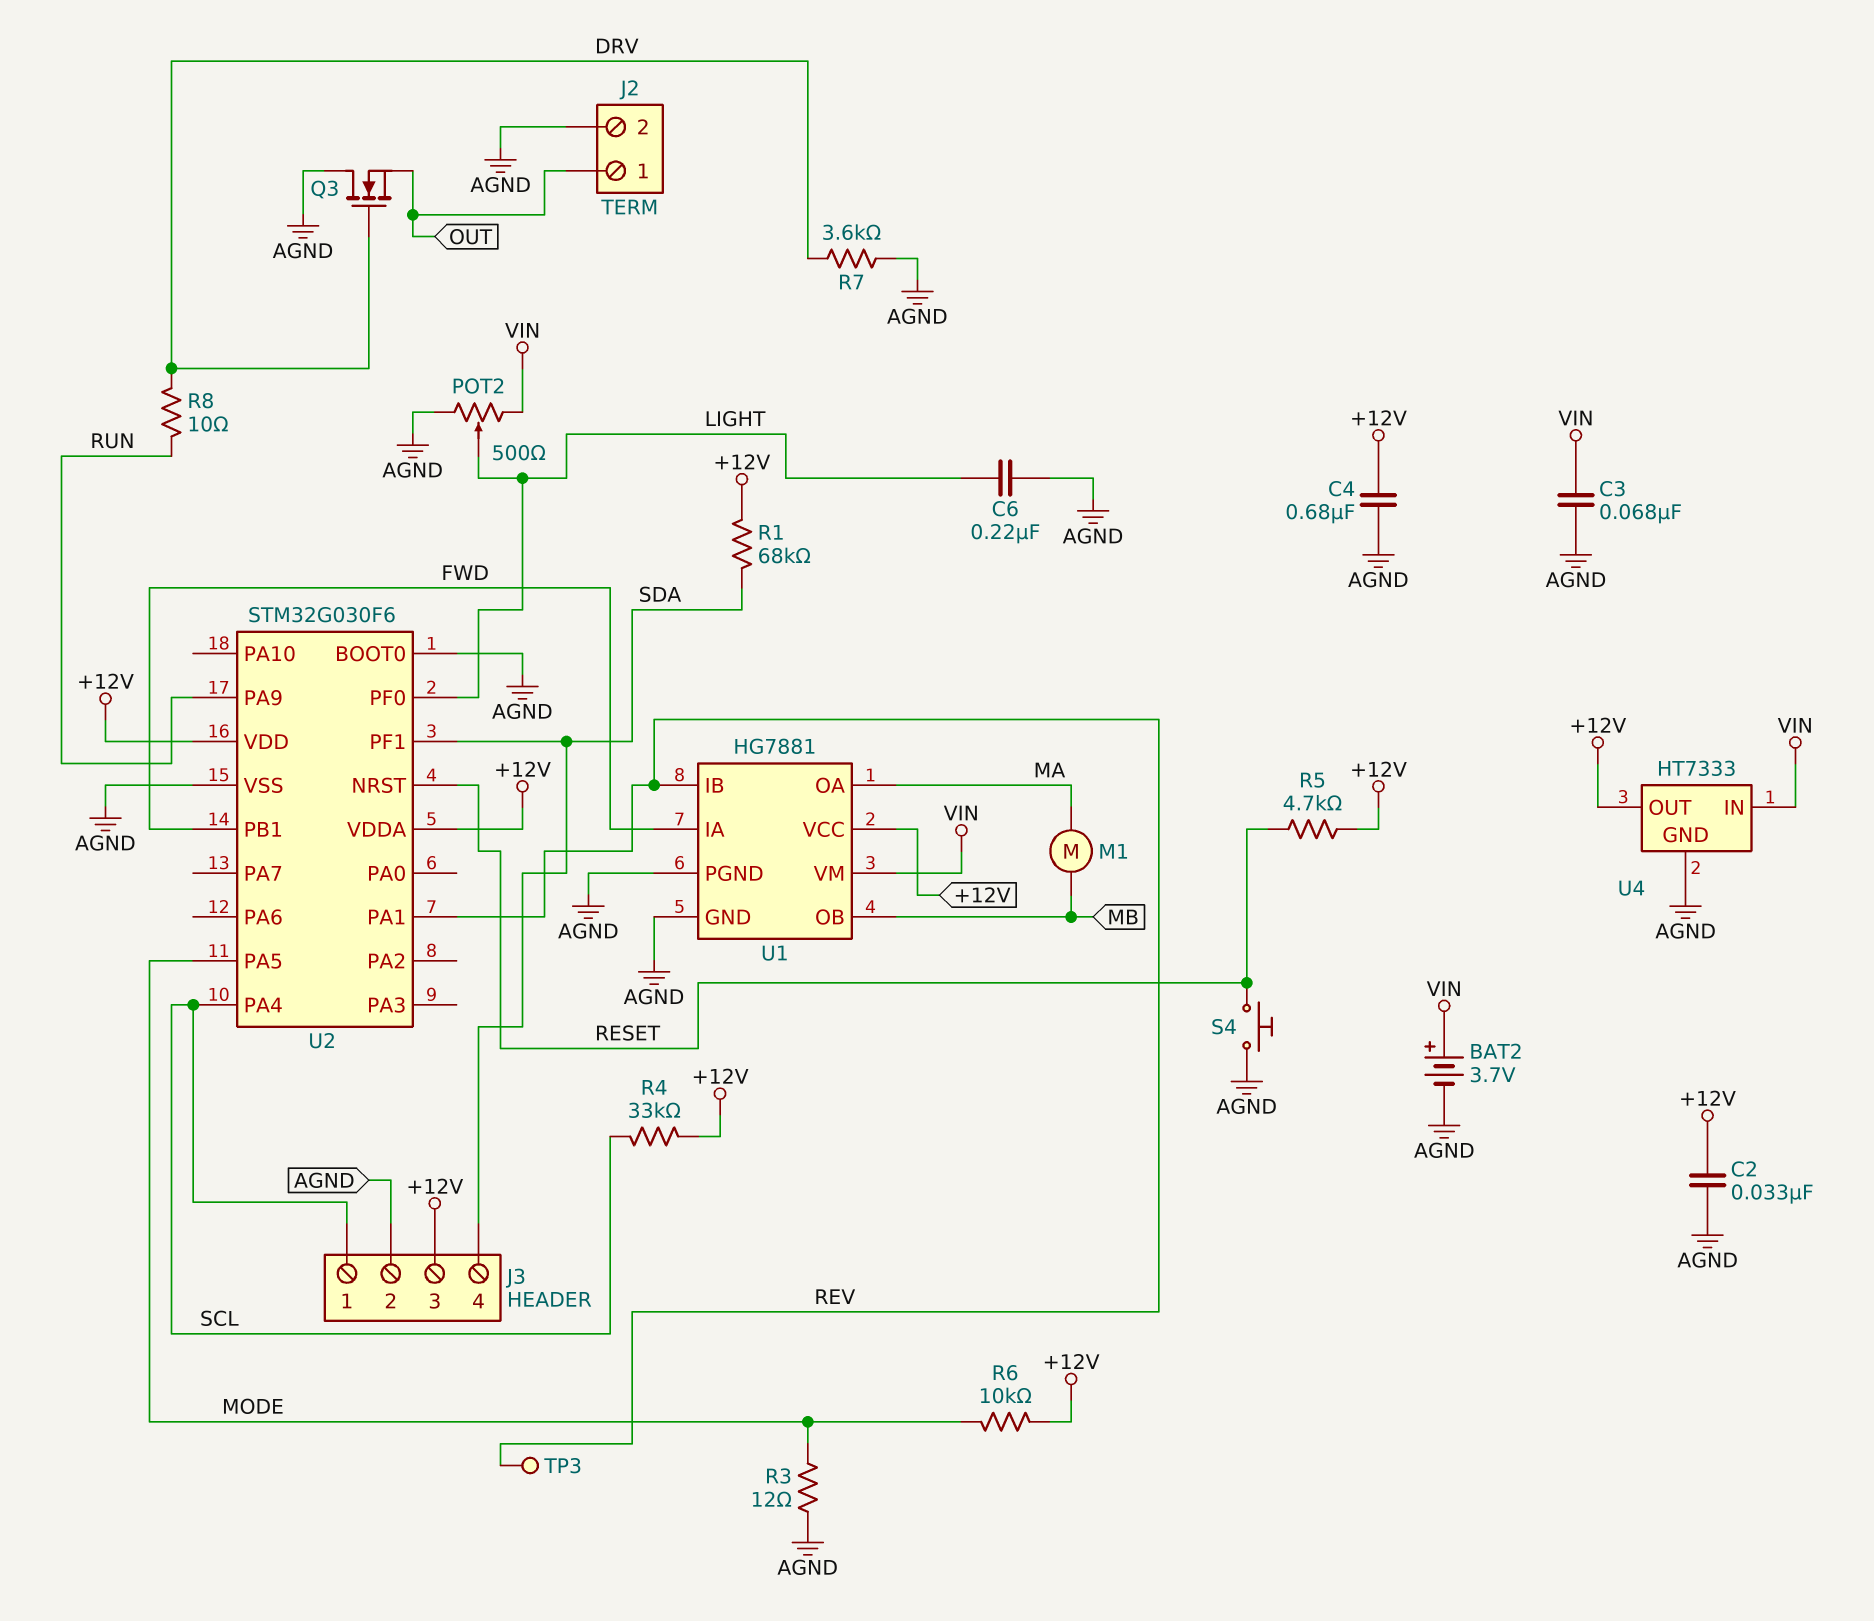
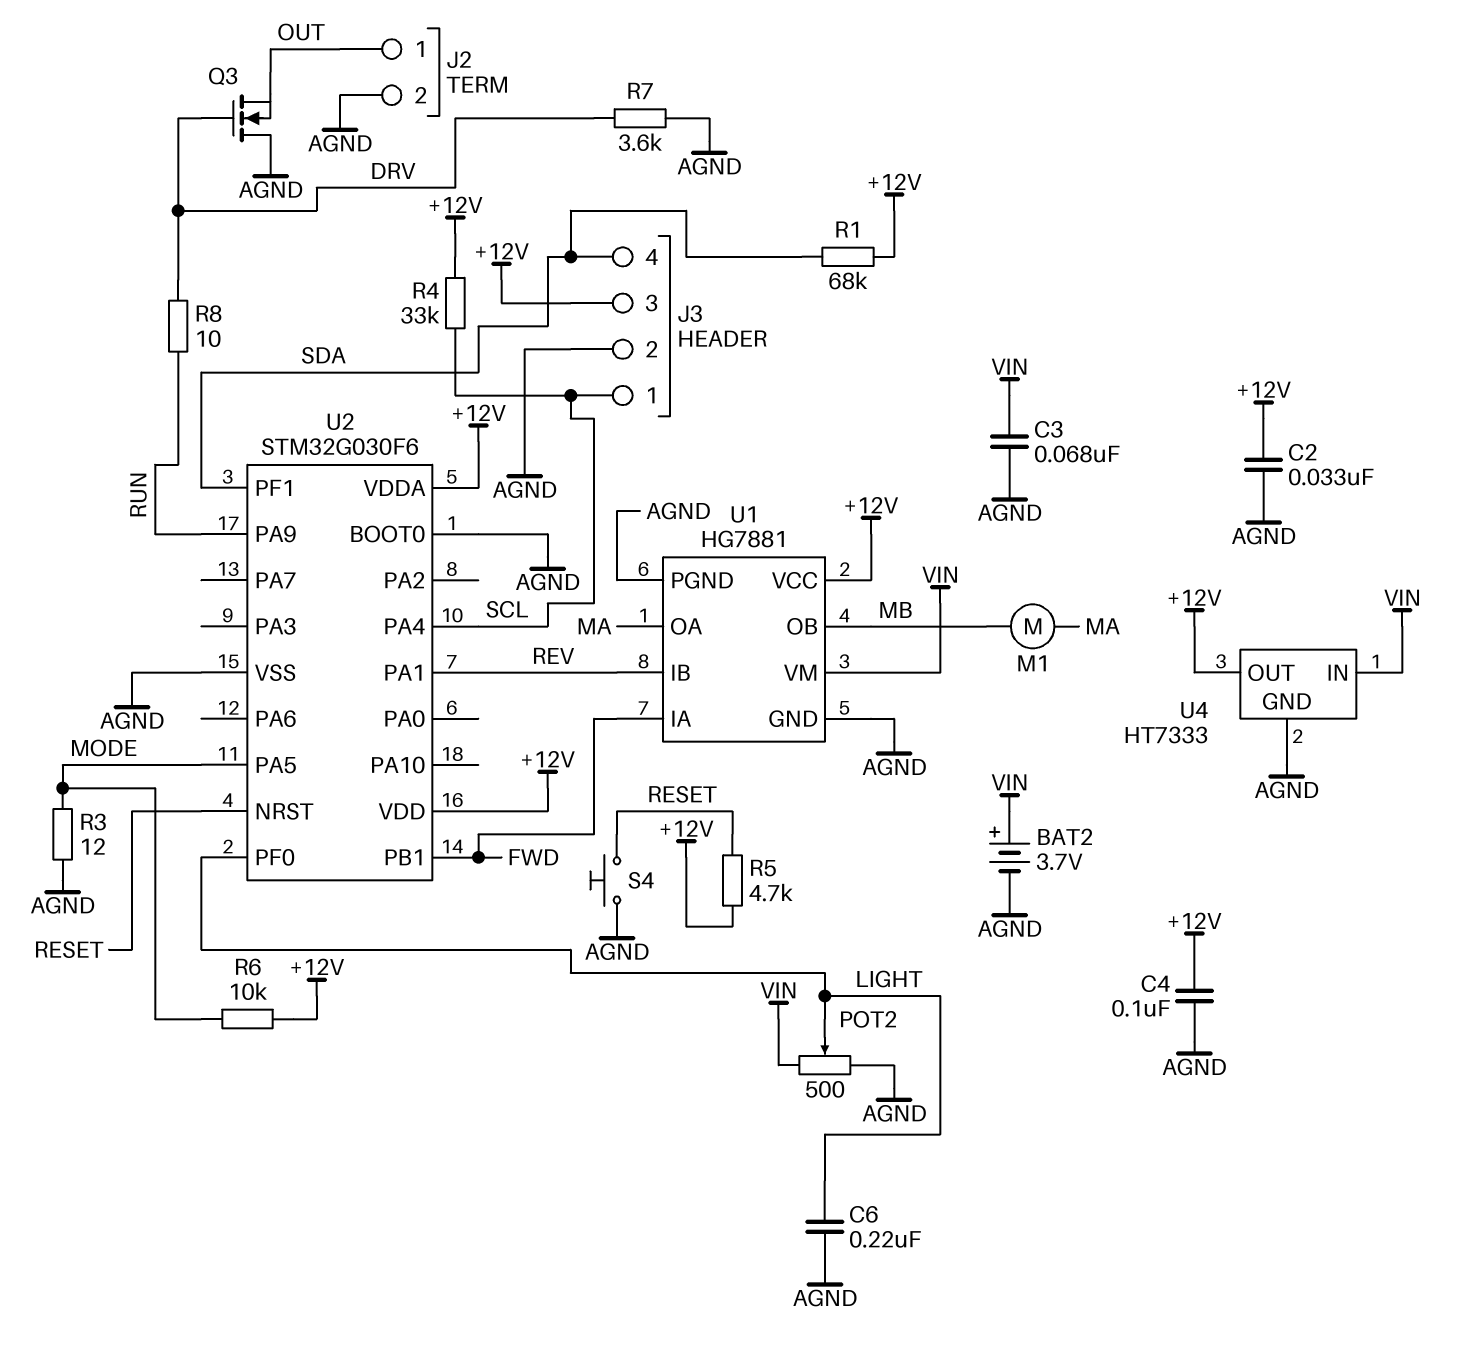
C4: 680nF (+12V, AGND) -> 100nF (+12V, AGND)
TP3: test point (REV) -> none

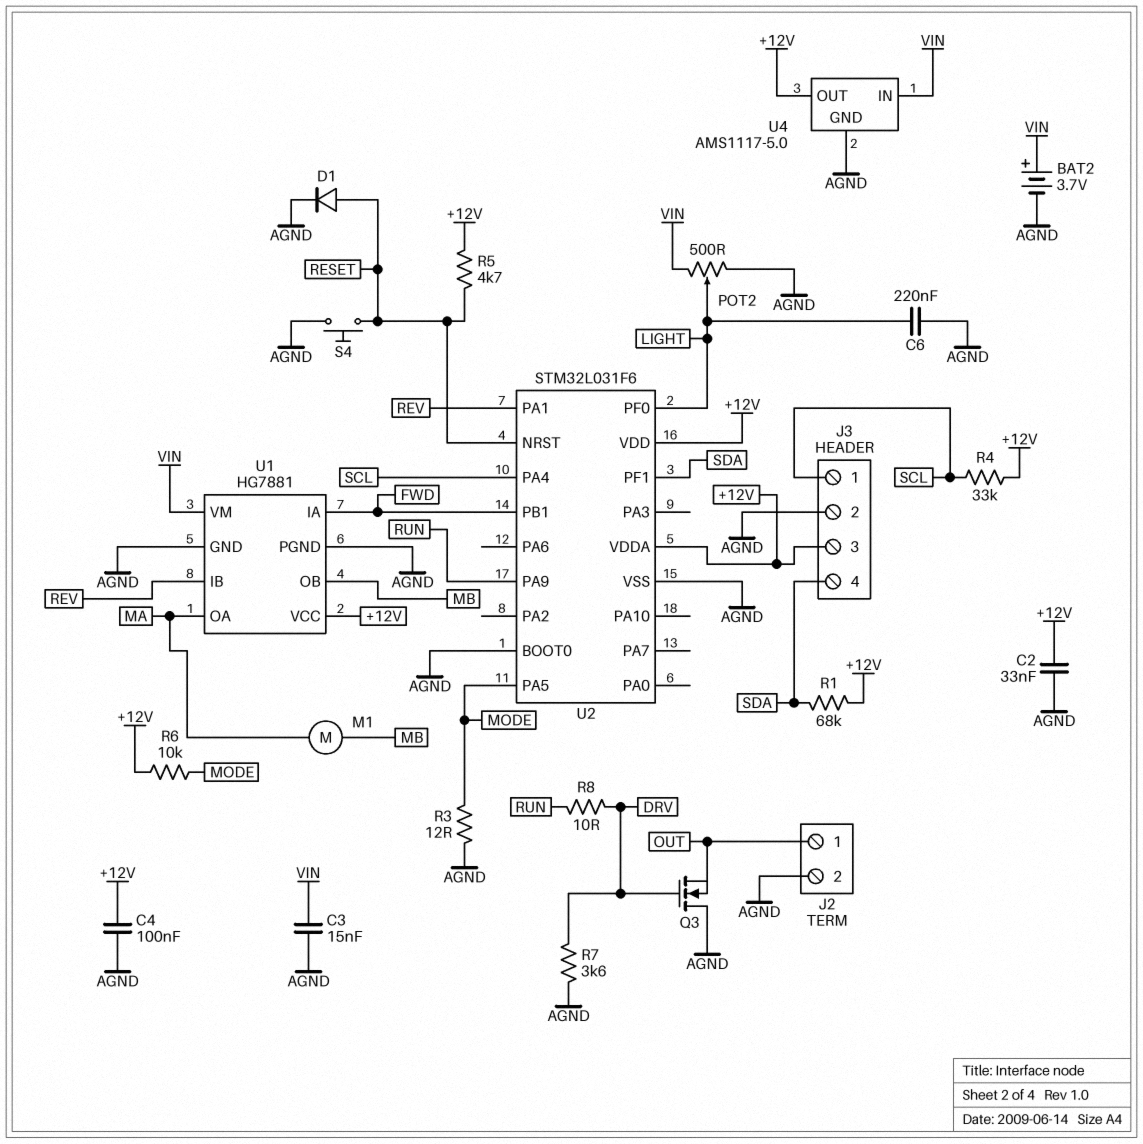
C3: 68nF (AGND, VIN) -> 15nF (AGND, VIN)
D1: none -> diode (A RESET, K AGND)
U2: STM32G030F6 -> STM32L031F6
U4: HT7333 -> AMS1117-5.0

